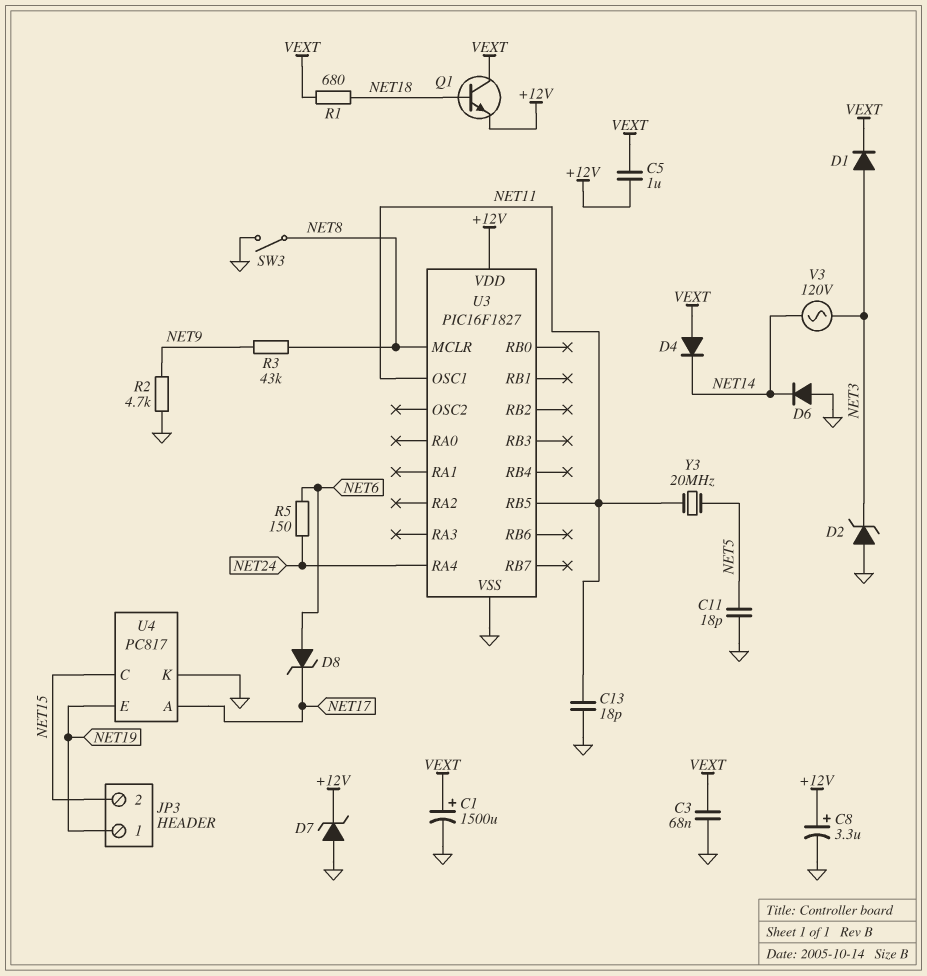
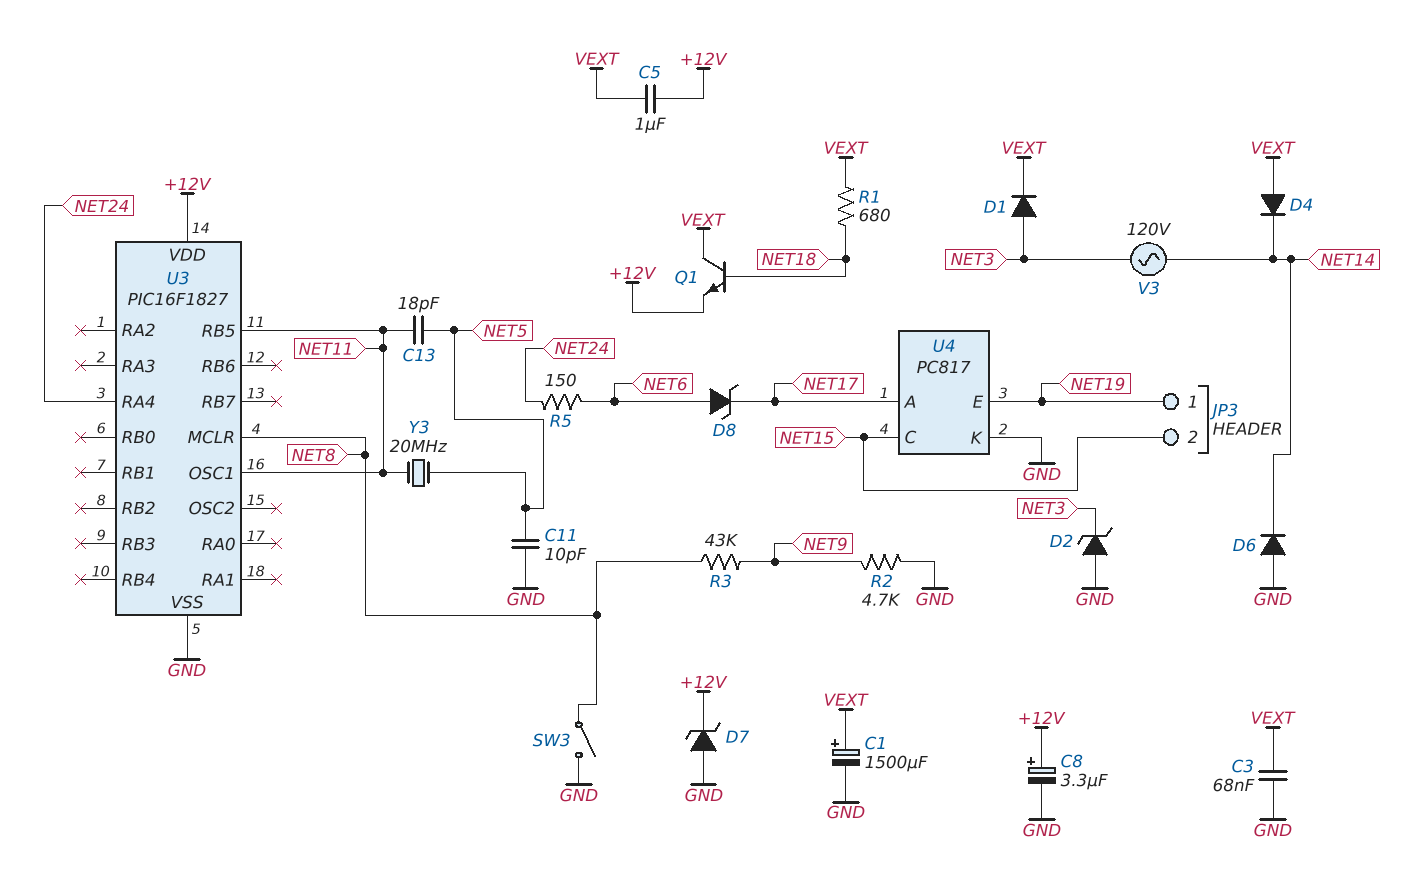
C11: 18pF (GND, NET5) -> 10pF (GND, NET5)
C13: 18pF (GND, NET11) -> 18pF (NET5, NET11)

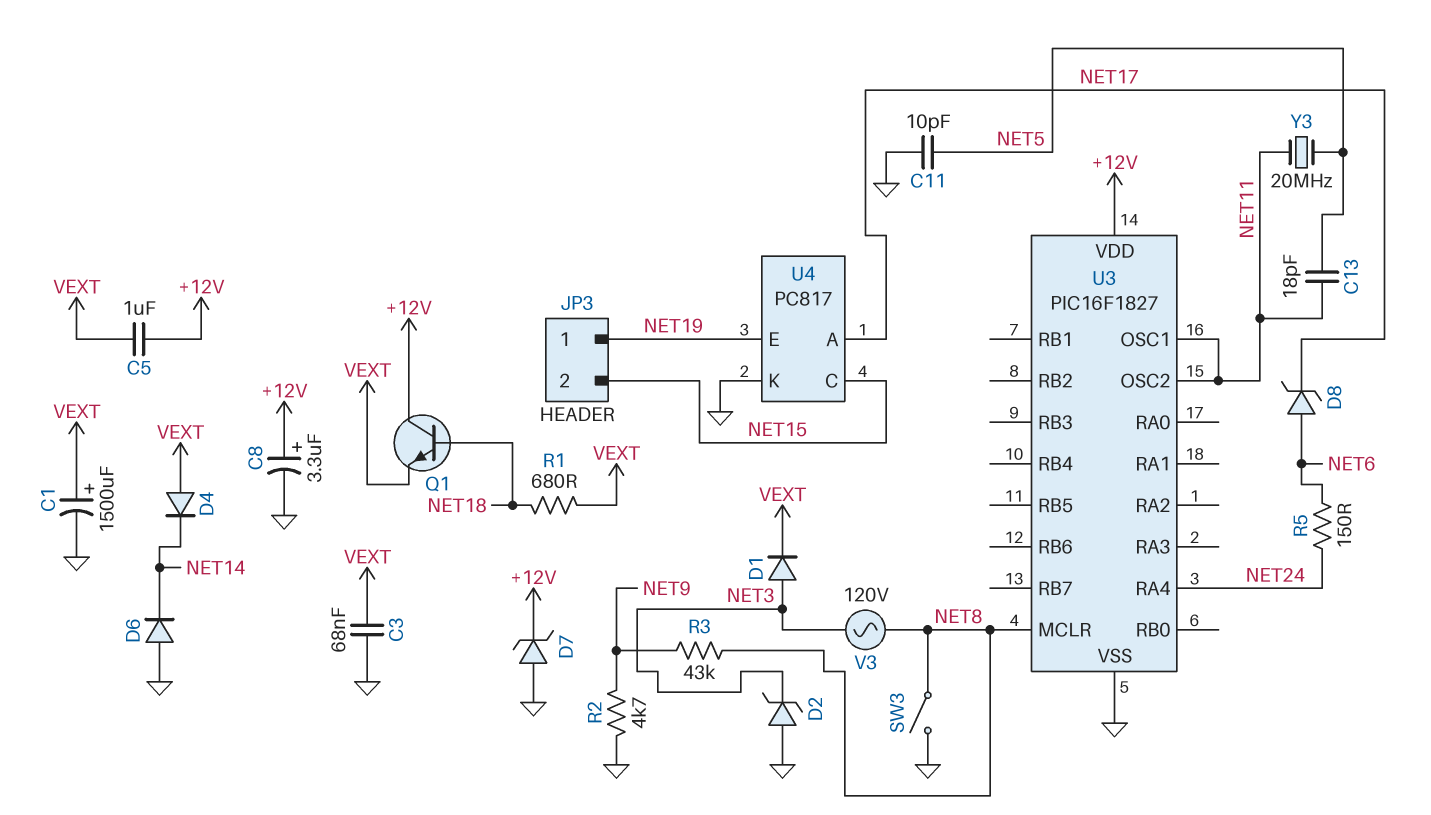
Q1: NPN (B NET18, C VEXT, E +12V) -> NPN (B NET18, C +12V, E VEXT)
U3 pin OSC2: none -> NET11
U3 pin RB5: NET11 -> none
V3: AC 120V (NET3, NET14) -> AC 120V (NET3, NET8)

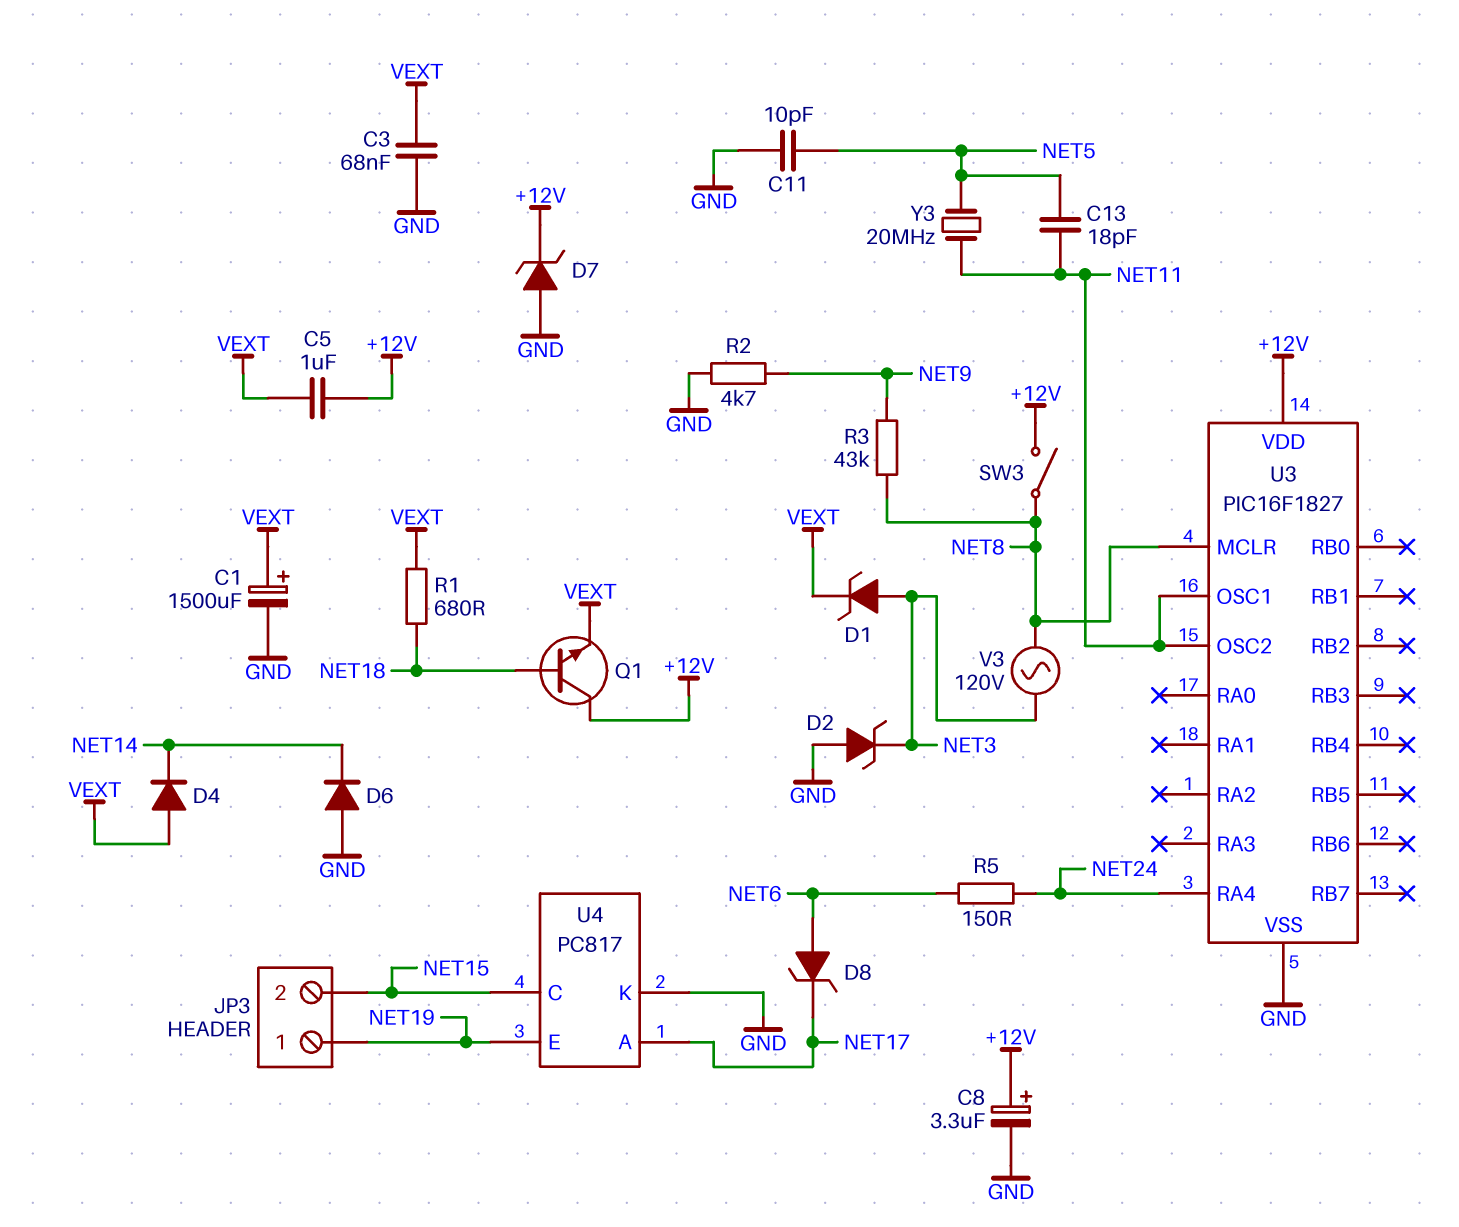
D1: diode (A NET3, K VEXT) -> zener (A NET3, K VEXT)
SW3: switch (GND, NET8) -> switch (+12V, NET8)

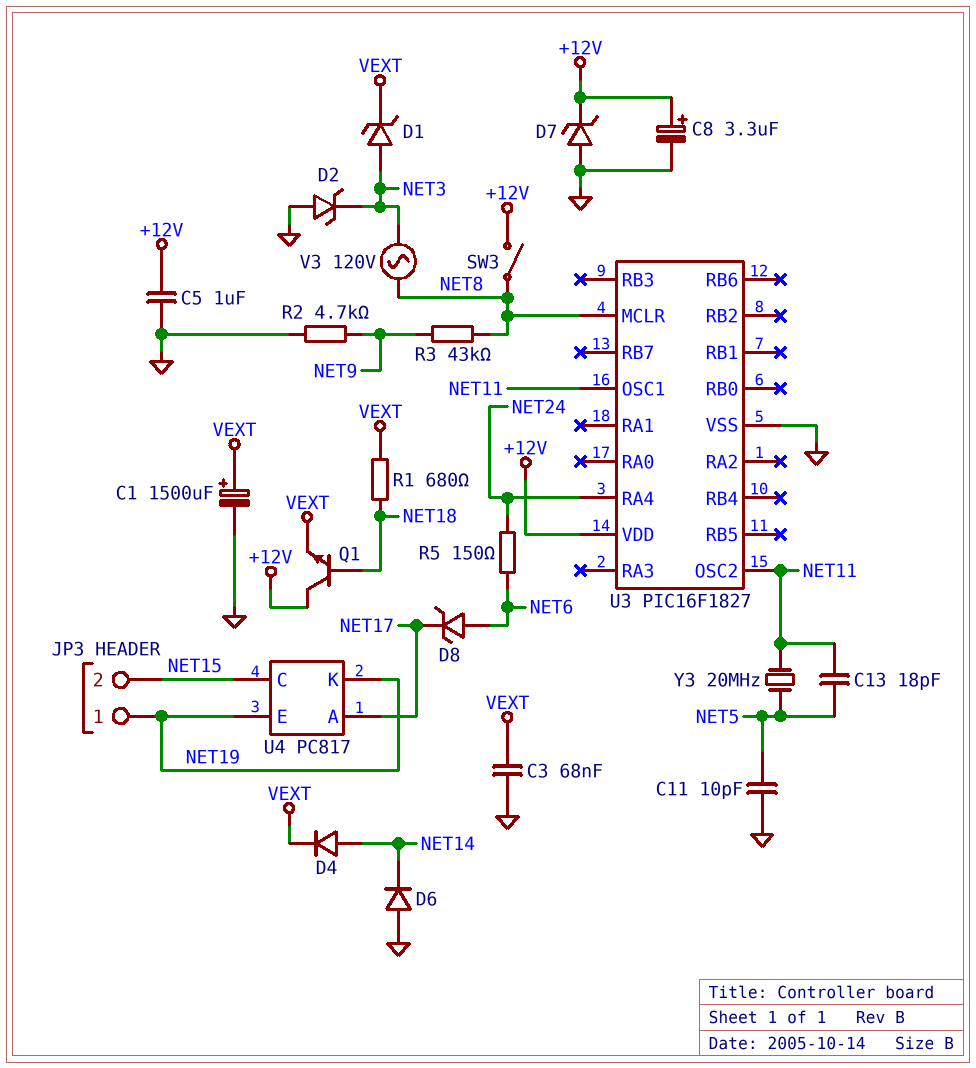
C5: 1uF (+12V, VEXT) -> 1uF (+12V, GND)
D4: diode (A VEXT, K NET14) -> diode (A NET14, K VEXT)
U4 pin K: GND -> NET19

